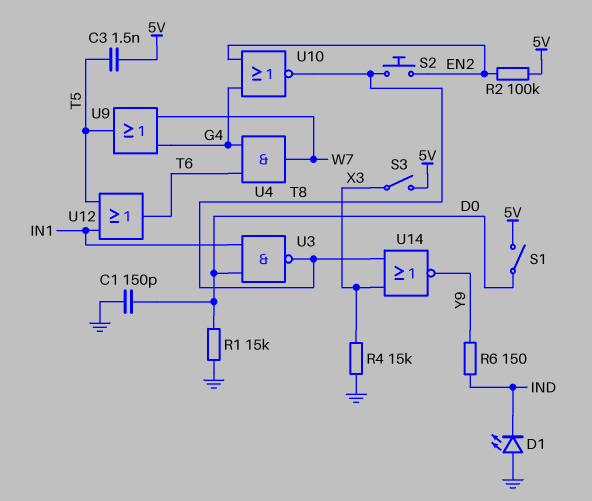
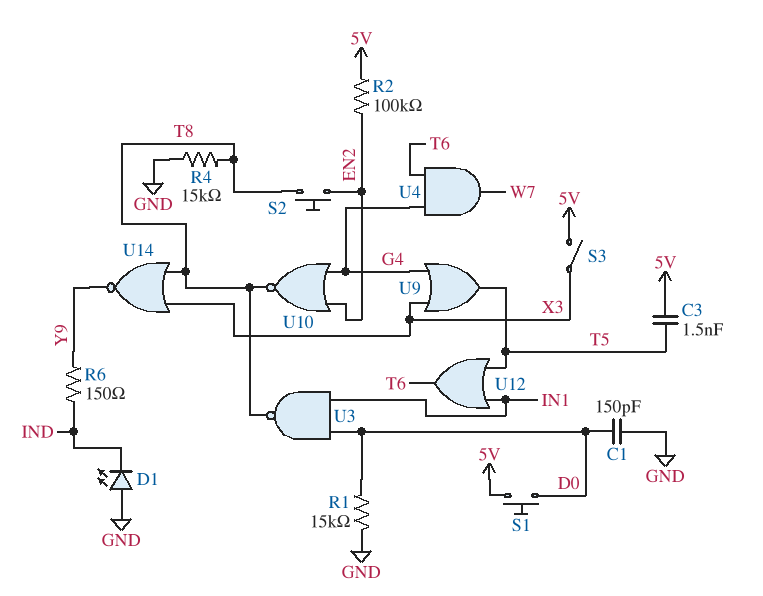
R4: 15k (GND, X3) -> 15k (GND, T8)
S1: switch (5V, D0) -> button (5V, D0)
U9: OR (in G4, in W7, out T5) -> OR (in G4, in X3, out T5)

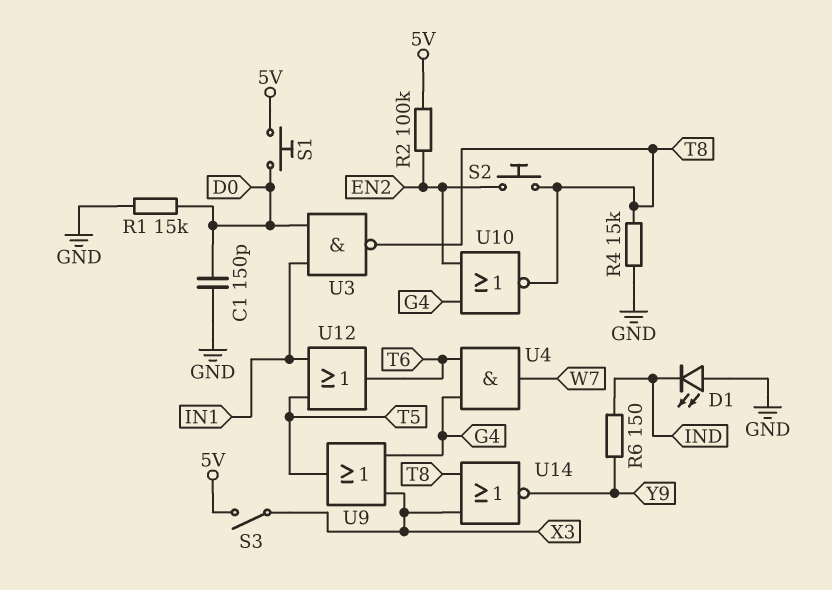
C3: 1.5nF (5V, T5) -> none

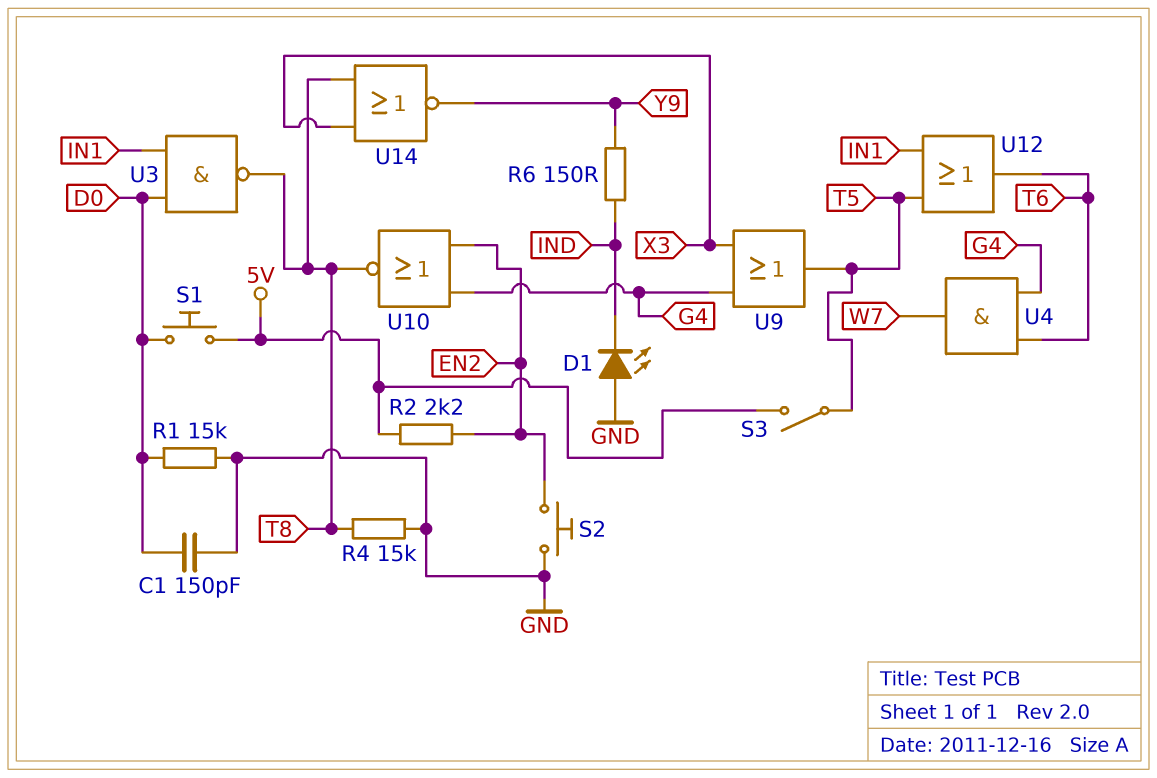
R2: 100k (5V, EN2) -> 2.2k (5V, EN2)
S2: button (EN2, T8) -> button (EN2, GND)
S3: switch (5V, X3) -> switch (5V, T5)

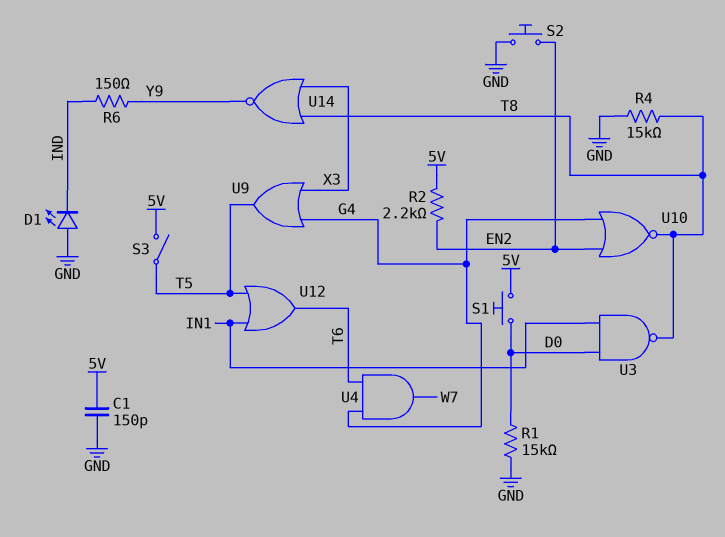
C1: 150pF (D0, GND) -> 150pF (5V, GND)

